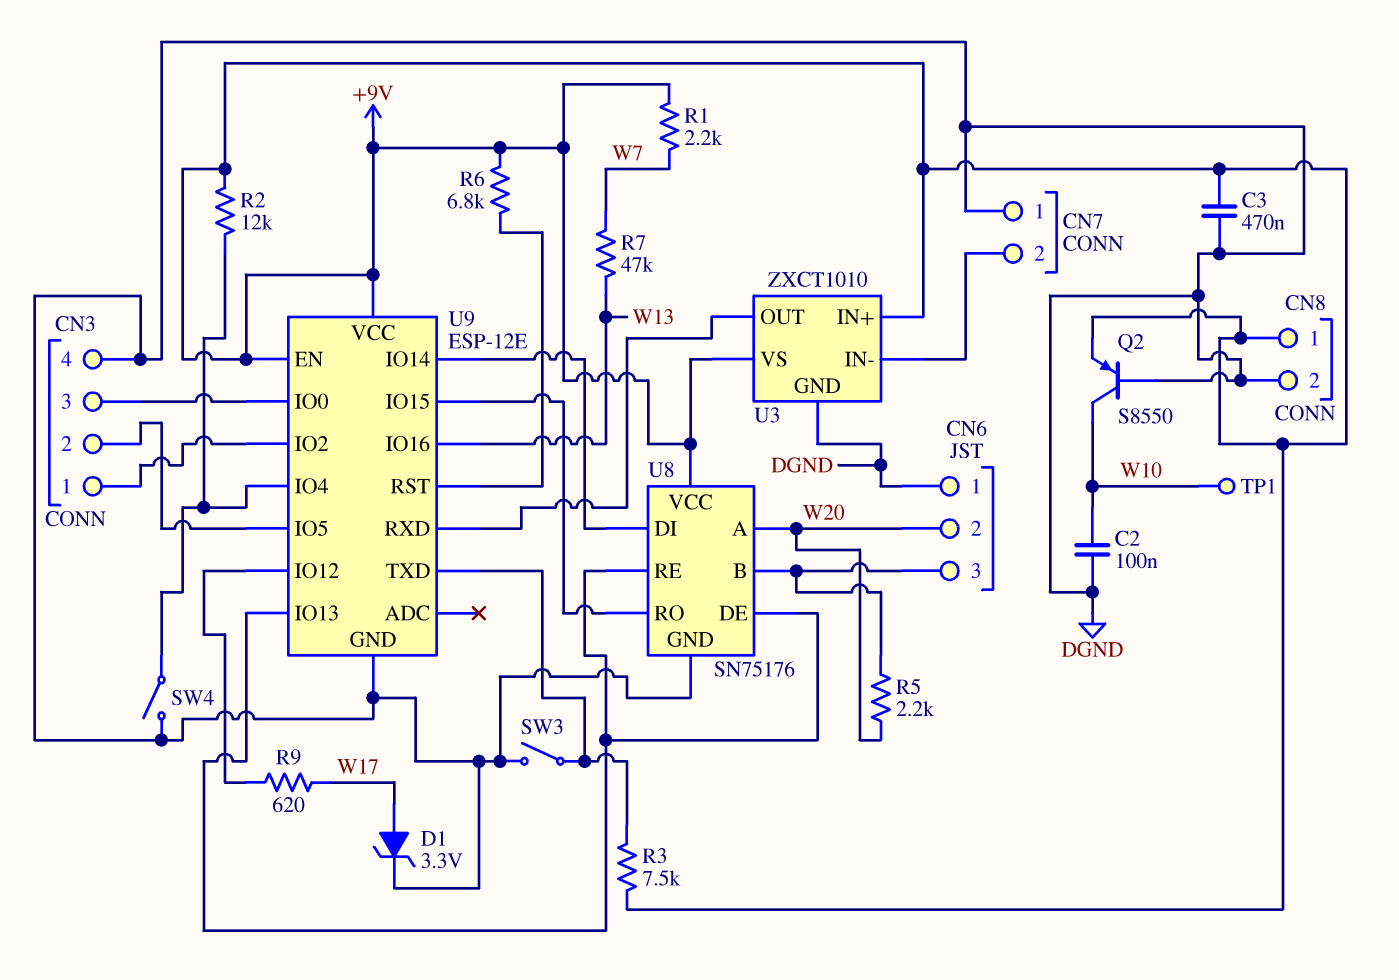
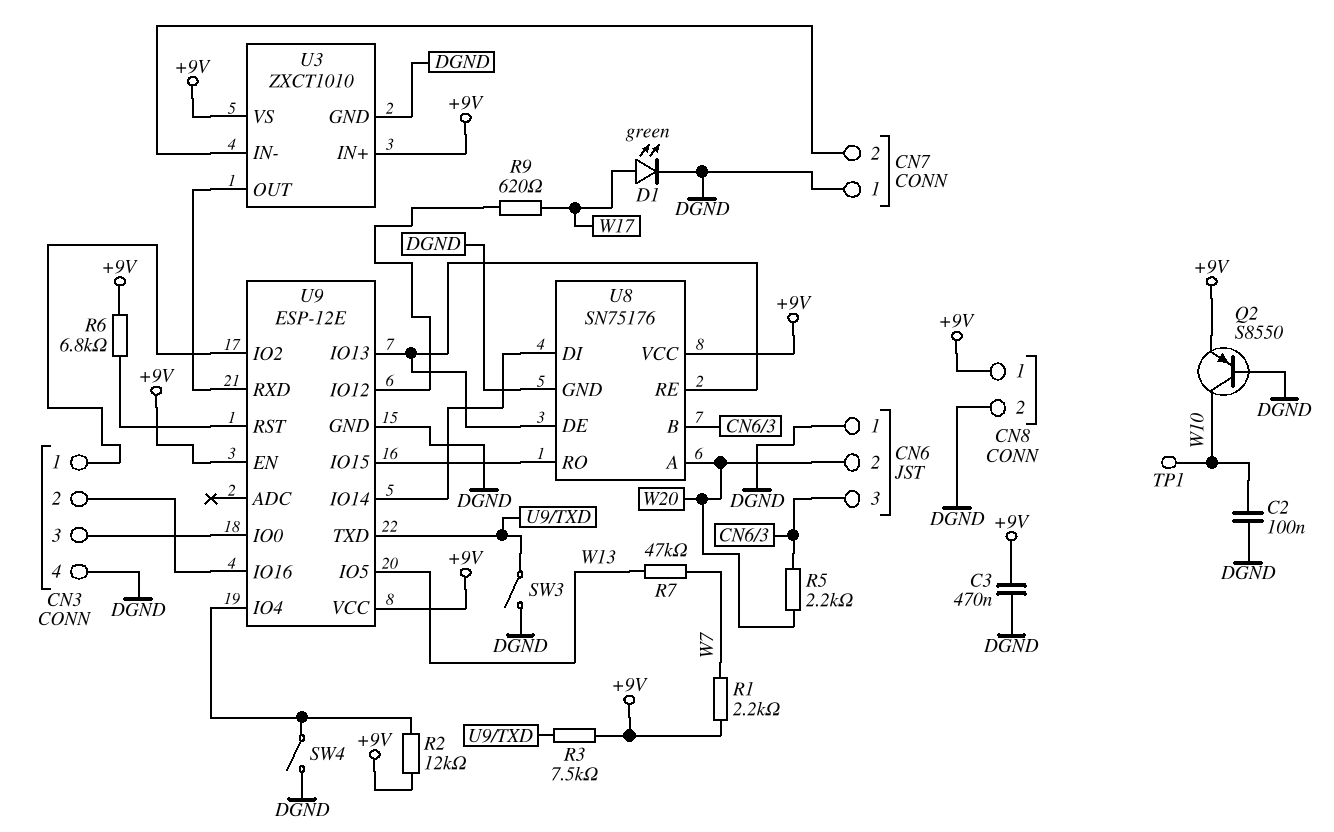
D1: zener 3.3V (A W17, K DGND) -> LED green (A W17, K DGND)
U9 pin IO5: CN3/2 -> W13
U9 pin IO16: W13 -> CN3/2

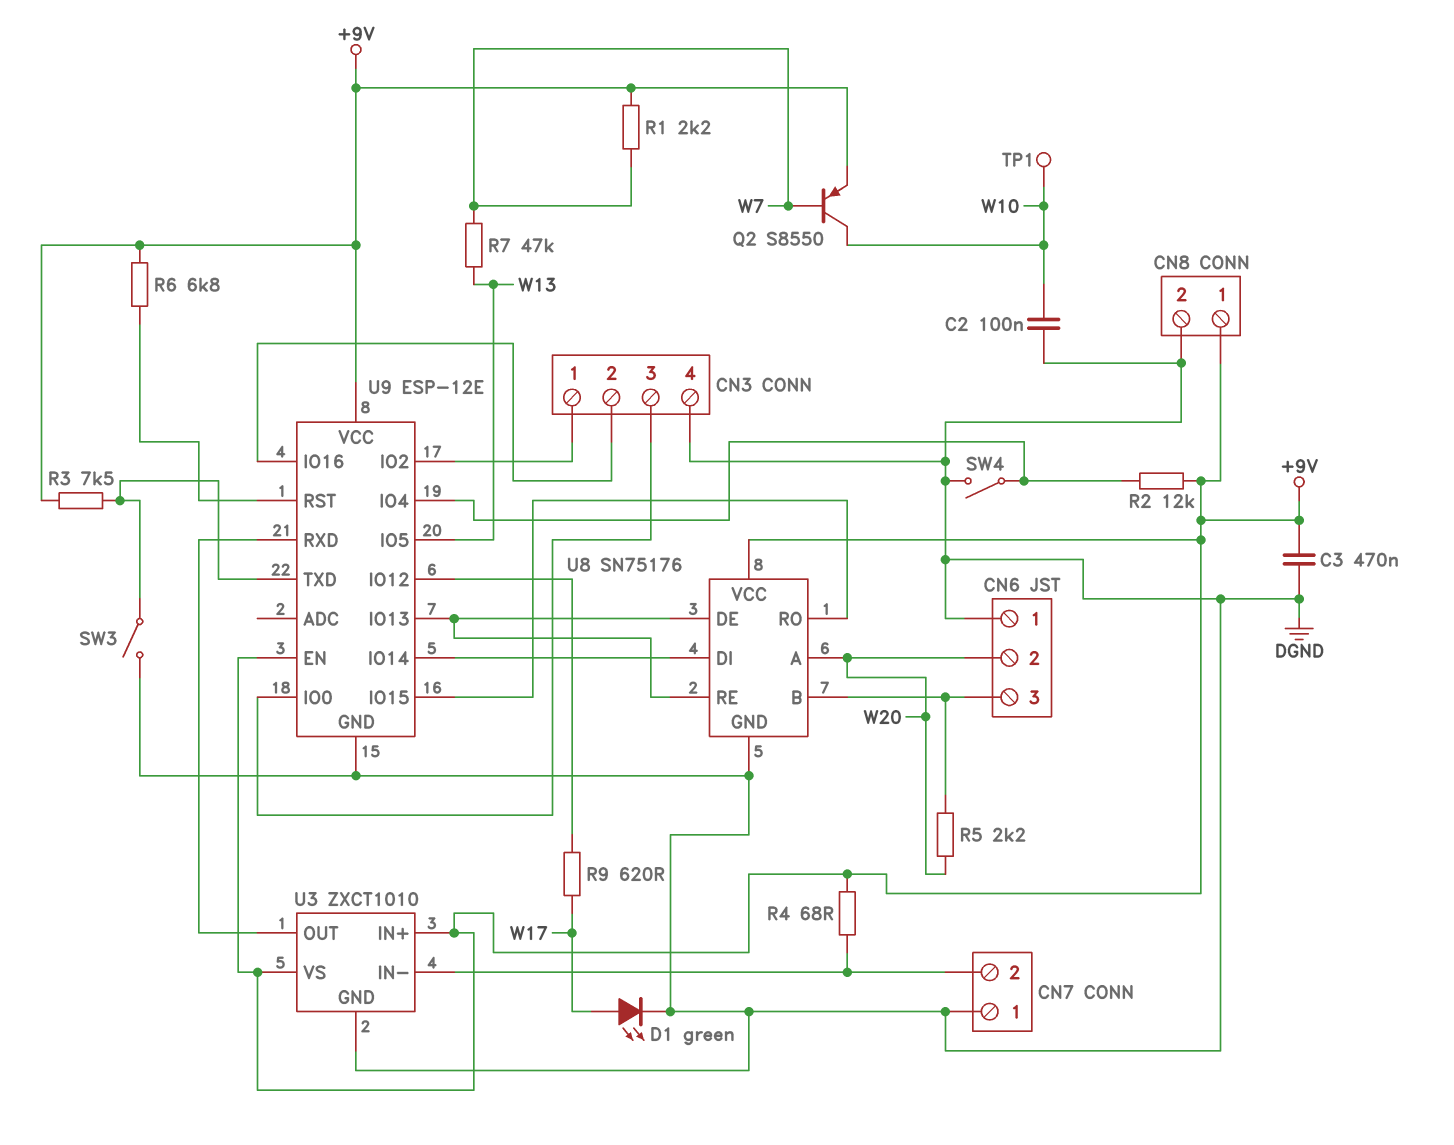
Q2: PNP S8550 (B DGND, C W10, E +9V) -> PNP S8550 (B W7, C W10, E +9V)
R4: none -> 68 (+9V, CN7/2)

